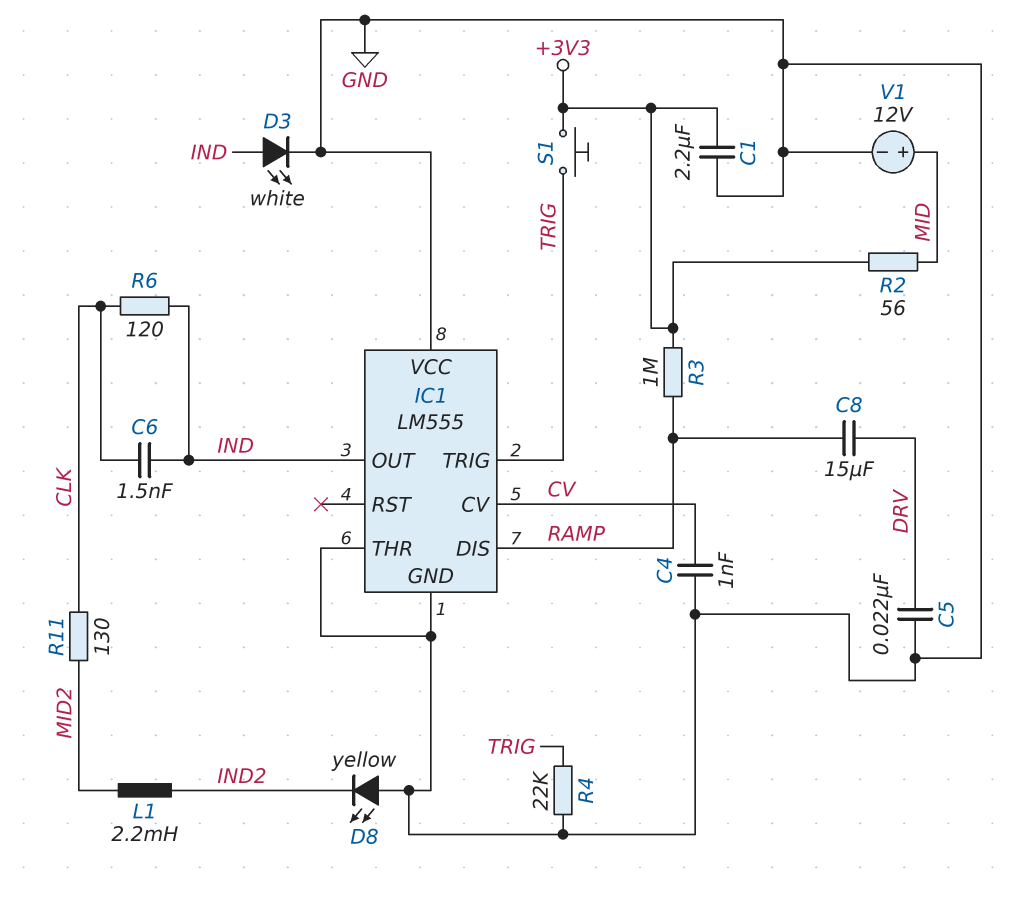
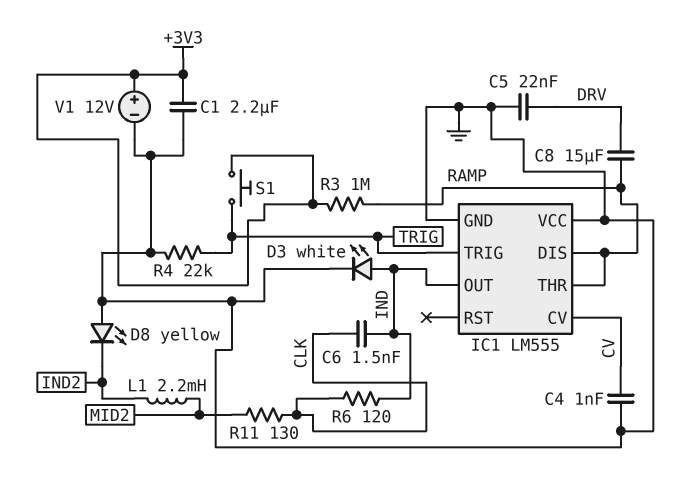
IC1 pin THR: GND -> RAMP
R2: 56 (+3V3, MID) -> none
V1: 12V (plus MID, minus GND) -> 12V (plus +3V3, minus GND)

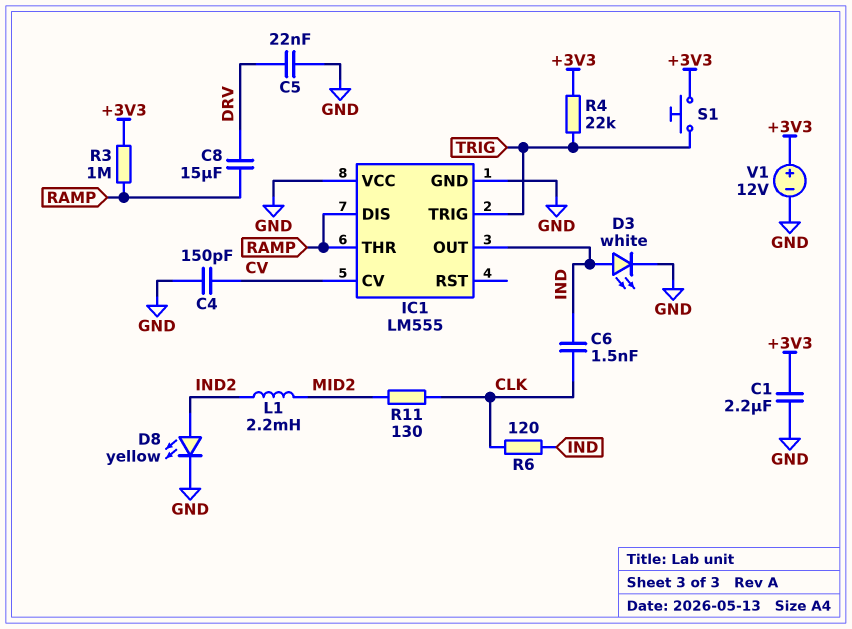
C4: 1nF (CV, GND) -> 150pF (CV, GND)
D8: LED yellow (A GND, K IND2) -> LED yellow (A IND2, K GND)
R4: 22k (GND, TRIG) -> 22k (+3V3, TRIG)

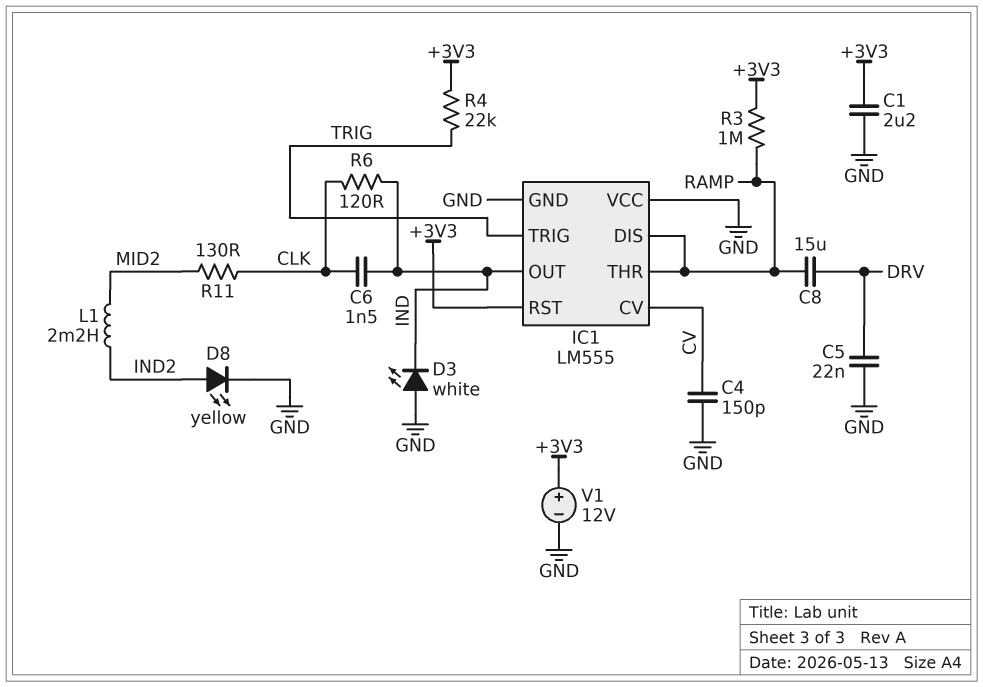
D3: LED white (A IND, K GND) -> LED white (A GND, K IND)
IC1 pin RST: none -> +3V3
S1: button (+3V3, TRIG) -> none

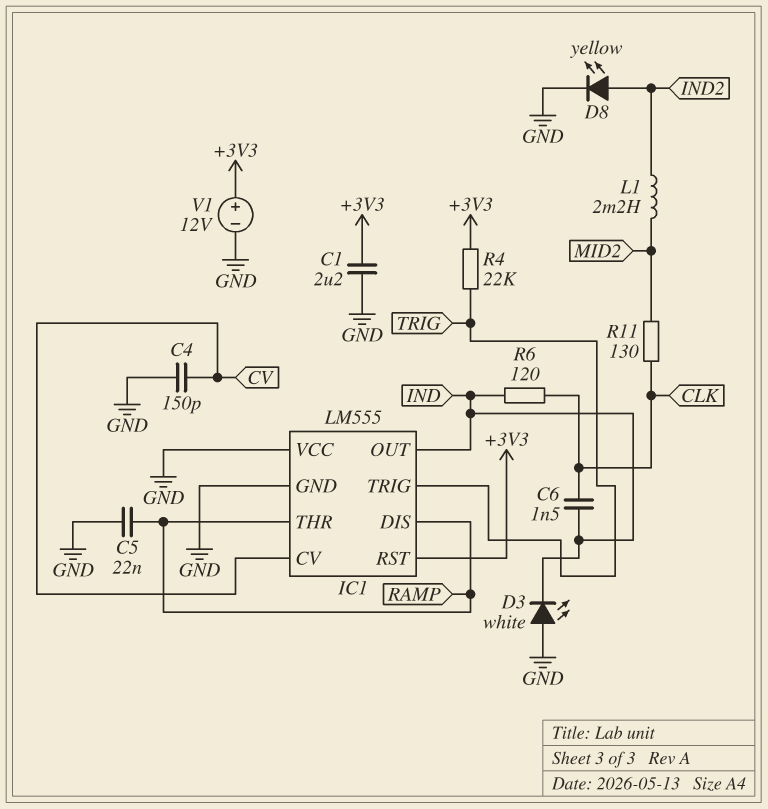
C5: 22nF (DRV, GND) -> 22nF (GND, RAMP)
C8: 15uF (DRV, RAMP) -> none
R3: 1M (+3V3, RAMP) -> none

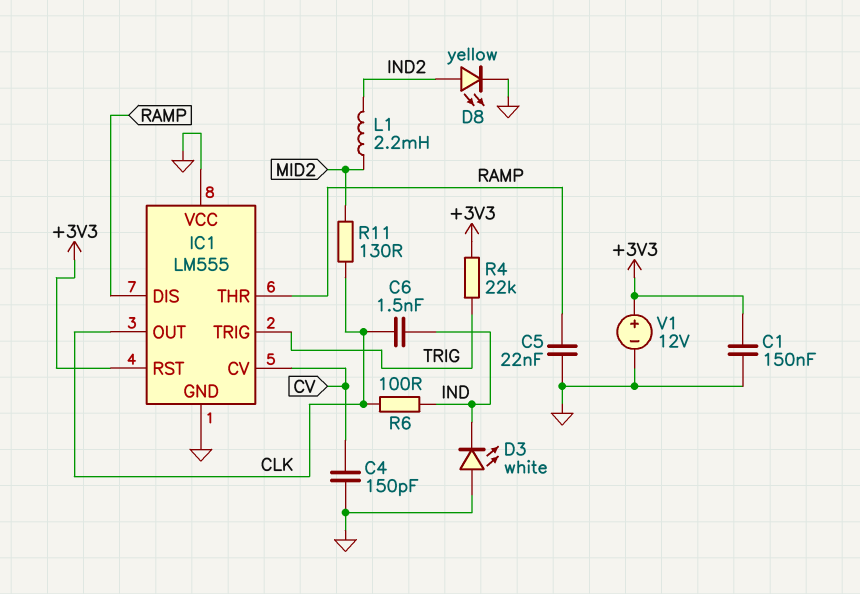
C1: 2.2uF (+3V3, GND) -> 150nF (+3V3, GND)
IC1 pin OUT: IND -> CLK
R6: 120 (CLK, IND) -> 100 (CLK, IND)

